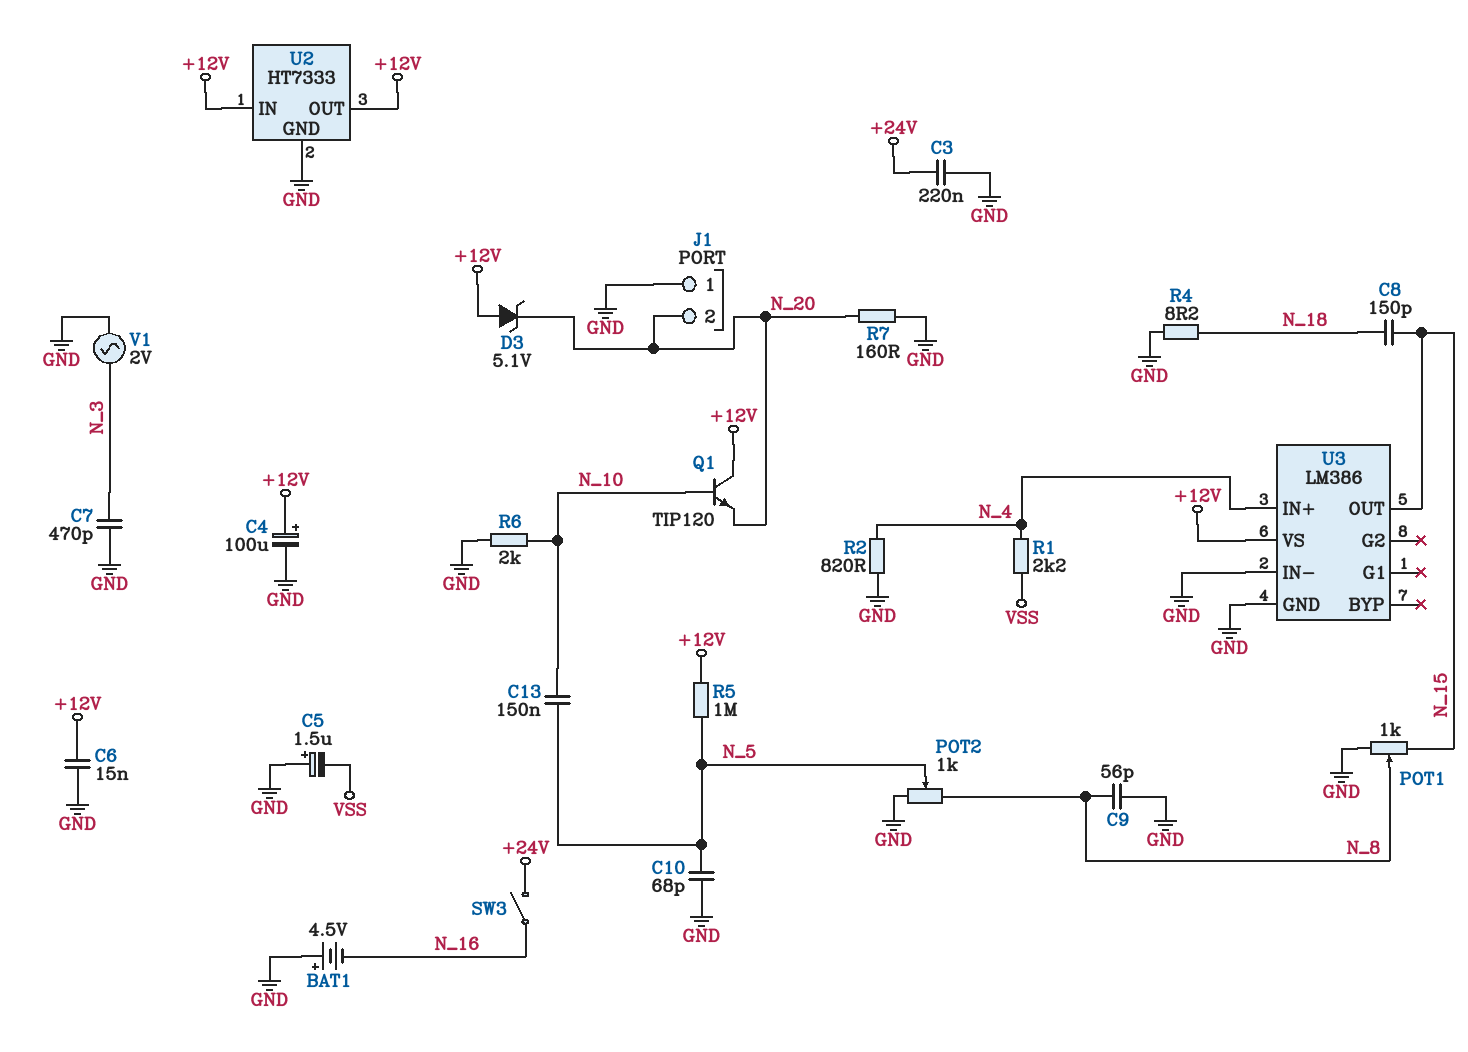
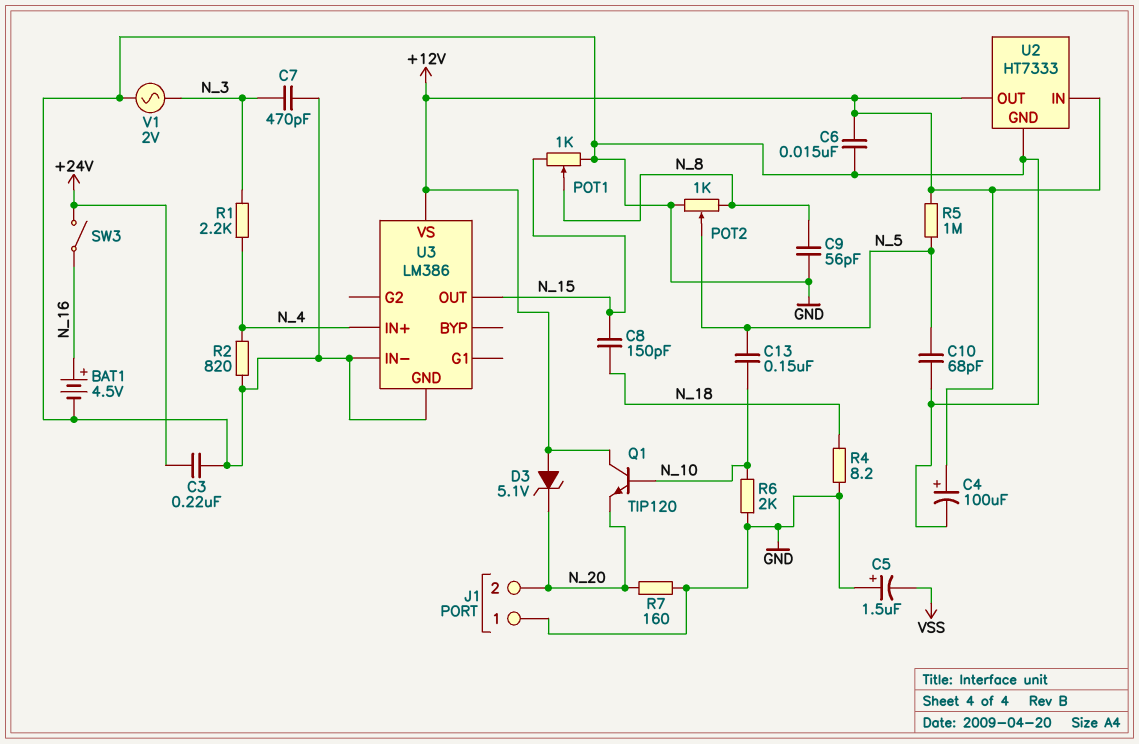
BAT1: 4.5V (plus GND, minus N_16) -> 4.5V (plus N_16, minus GND)
R1: 2.2k (N_4, VSS) -> 2.2k (N_3, N_4)

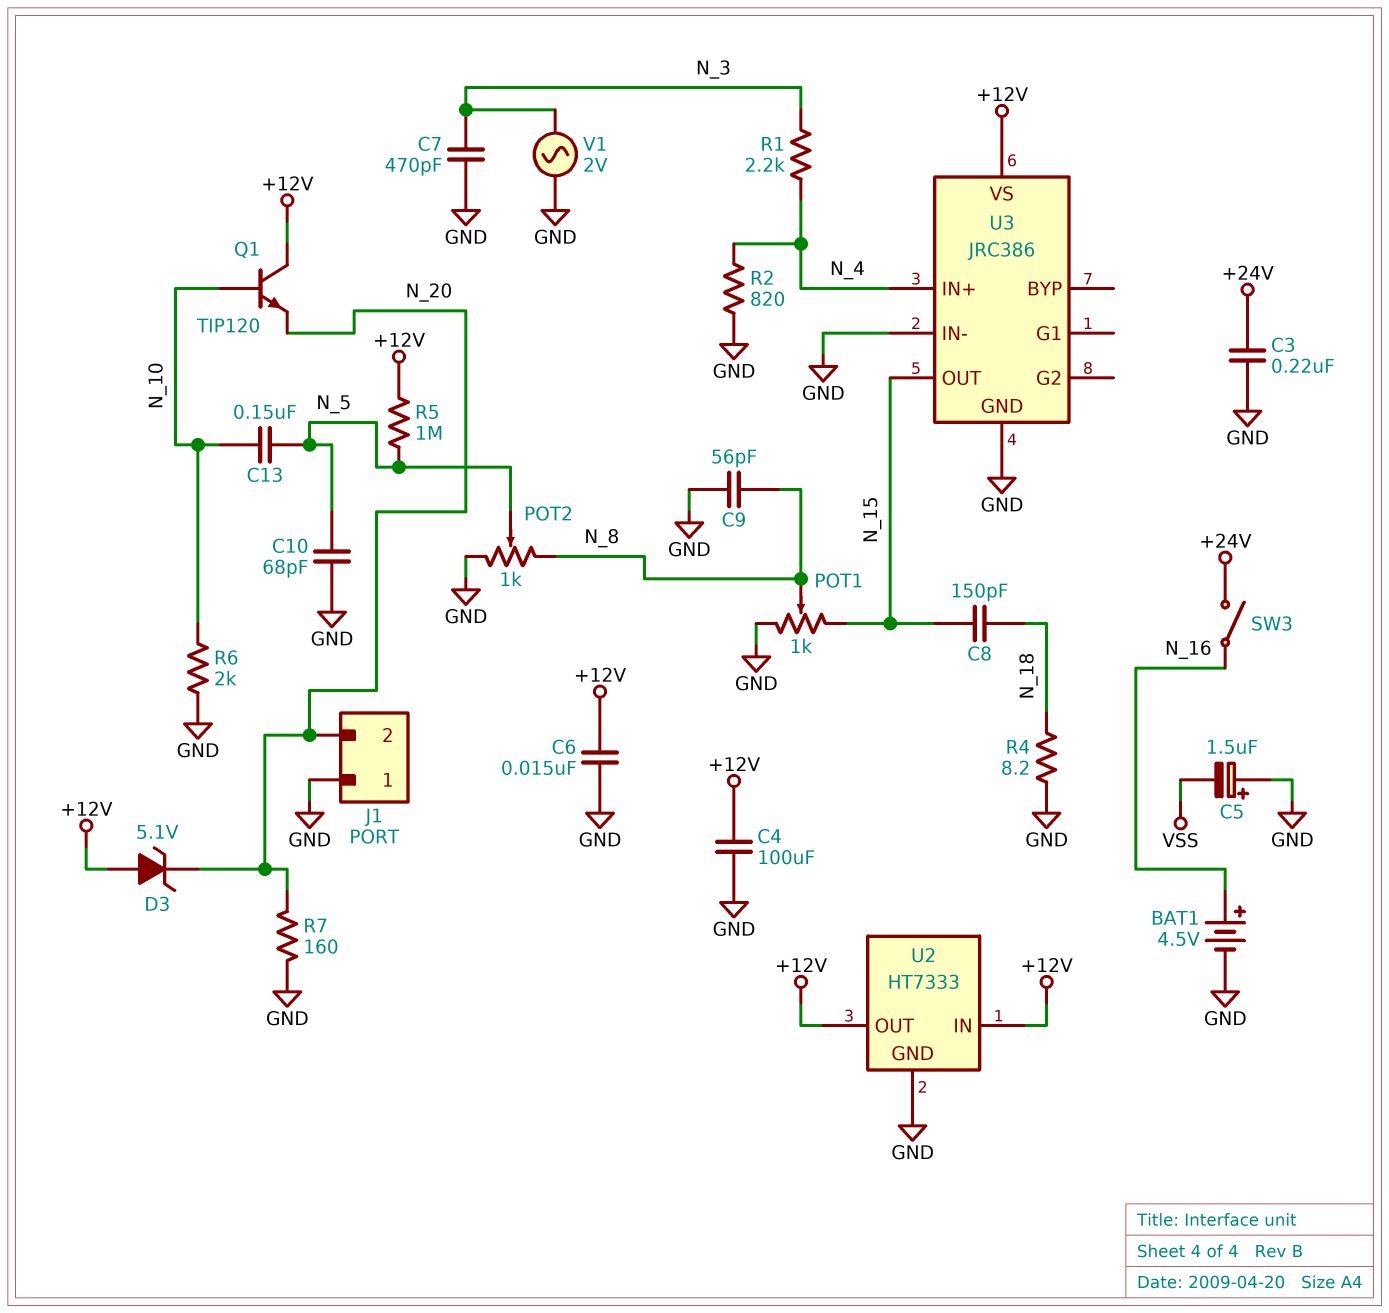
C4: 100uF (plus +12V, minus GND) -> 100uF (+12V, GND)
U3: LM386 -> JRC386

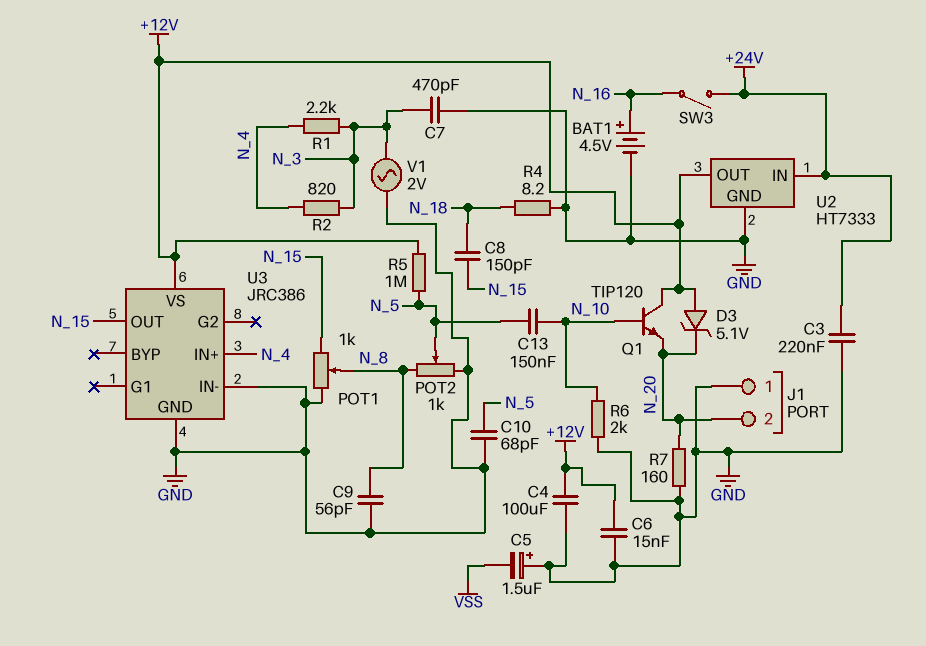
R2: 820 (GND, N_4) -> 820 (N_3, N_4)
U2 pin IN: +12V -> +24V

